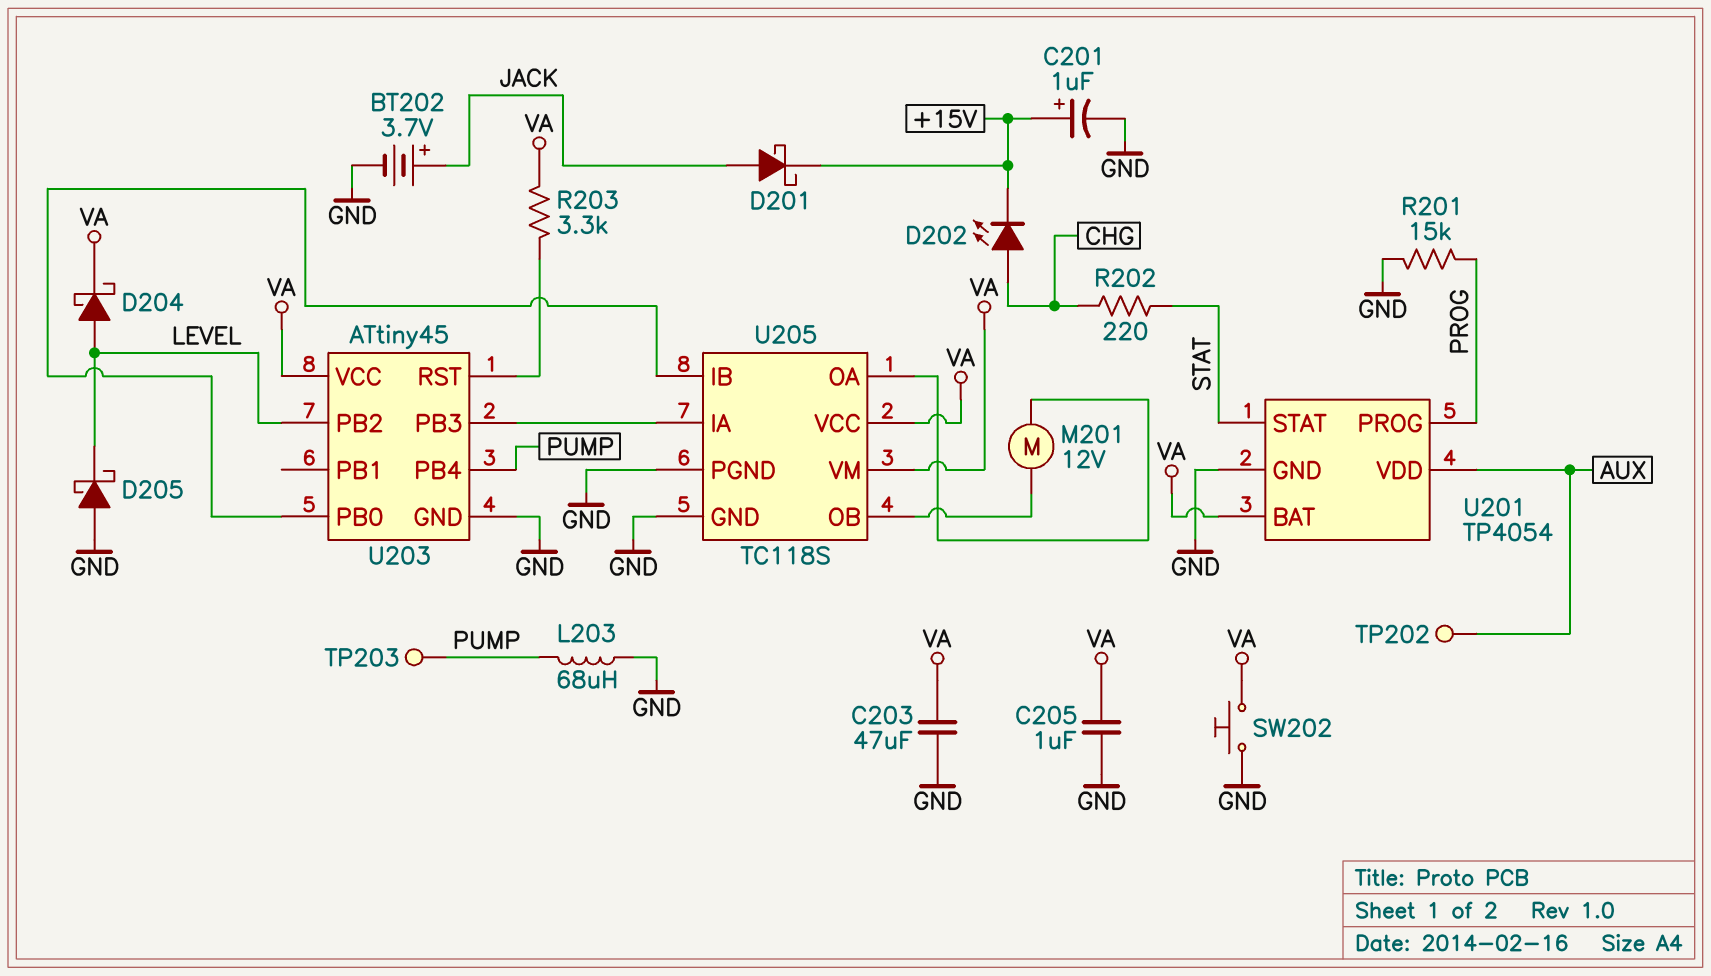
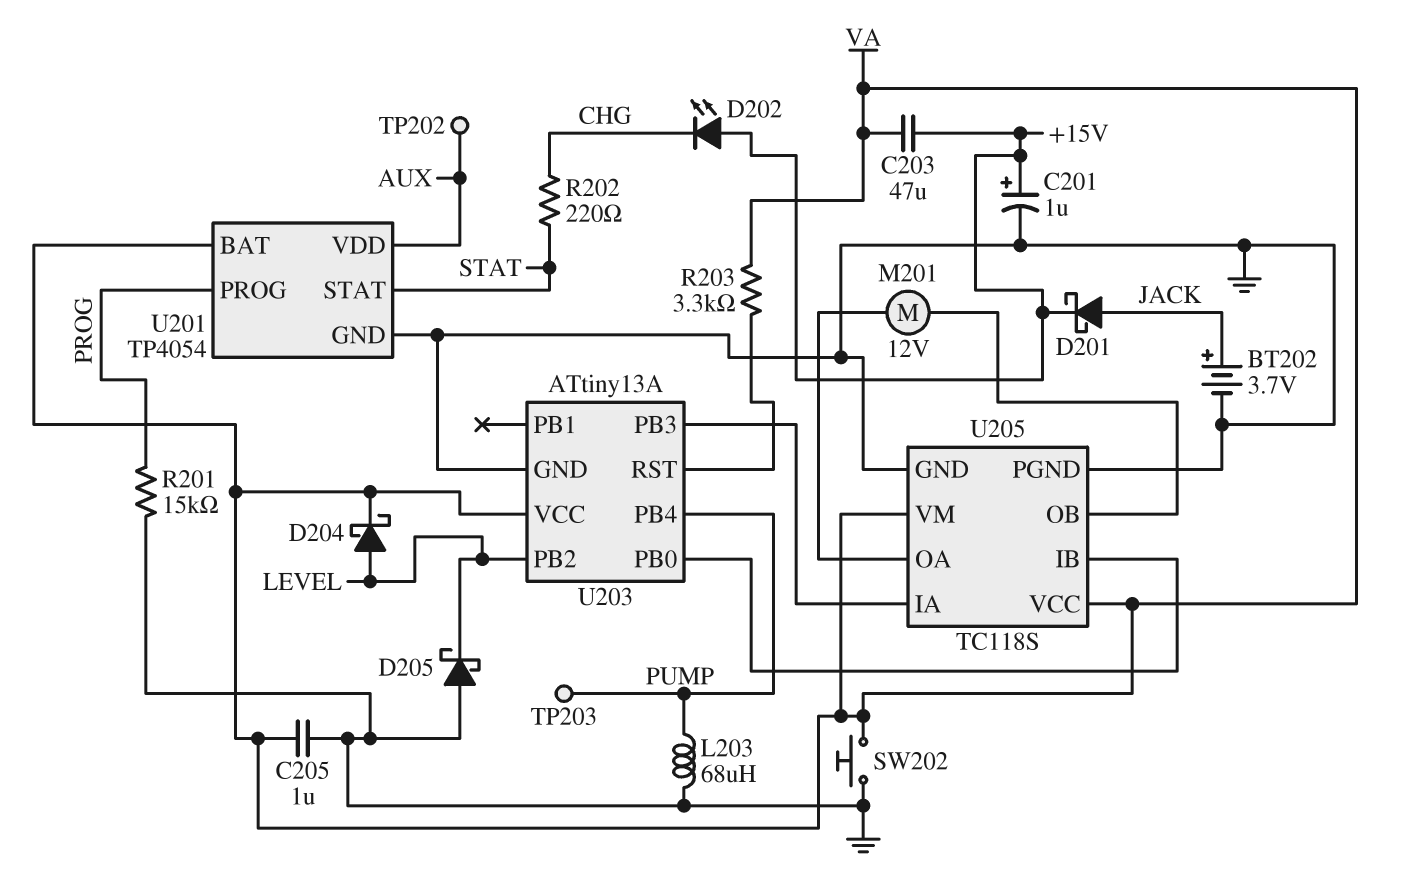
C203: 47uF (GND, VA) -> 47uF (+15V, VA)
D202: LED (A CHG, K +15V) -> LED (A +15V, K CHG)
U203: ATtiny45 -> ATtiny13A

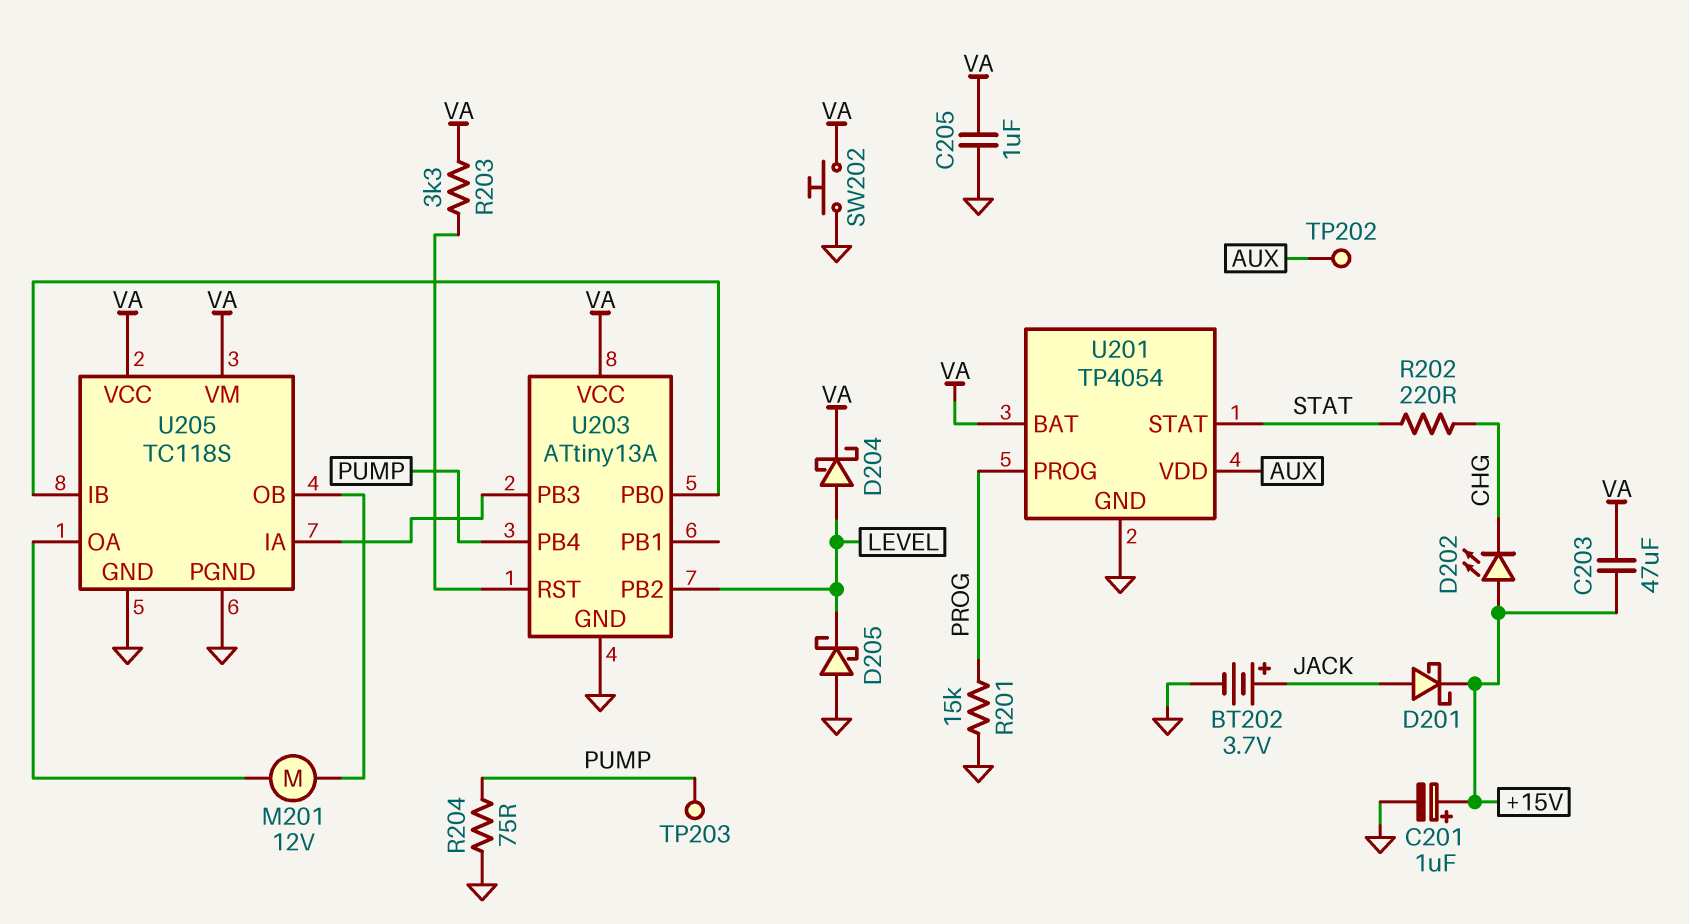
L203: 68uH (GND, PUMP) -> none
R204: none -> 75 (GND, PUMP)

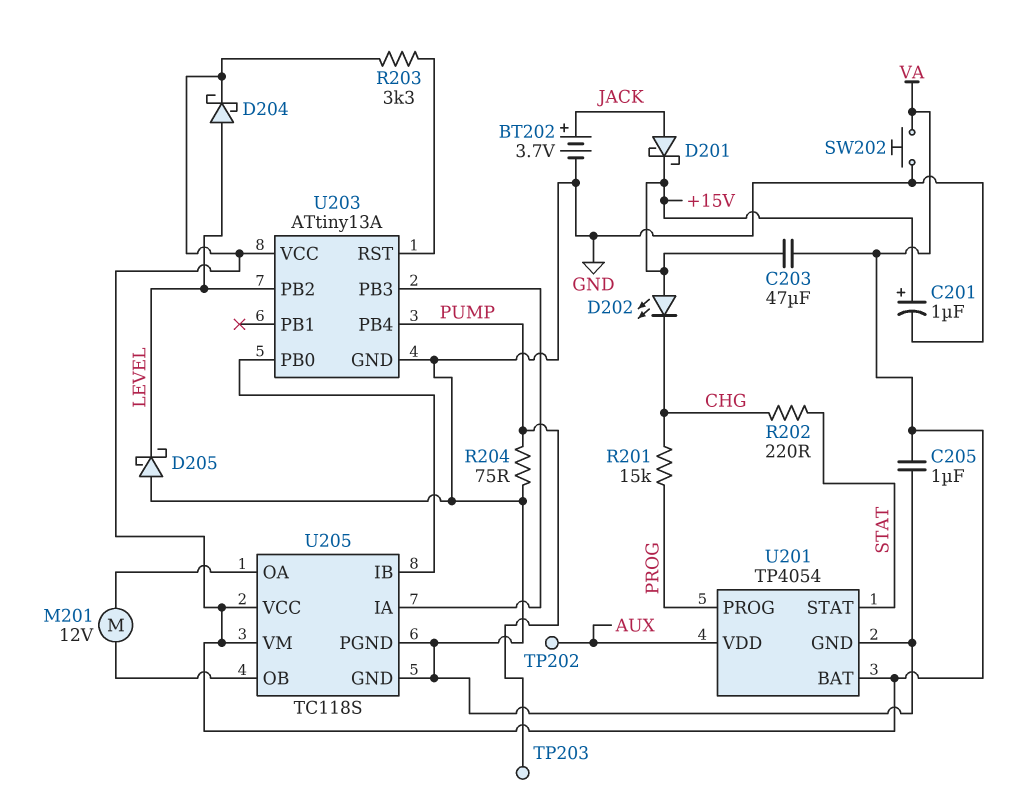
R201: 15k (GND, PROG) -> 15k (CHG, PROG)

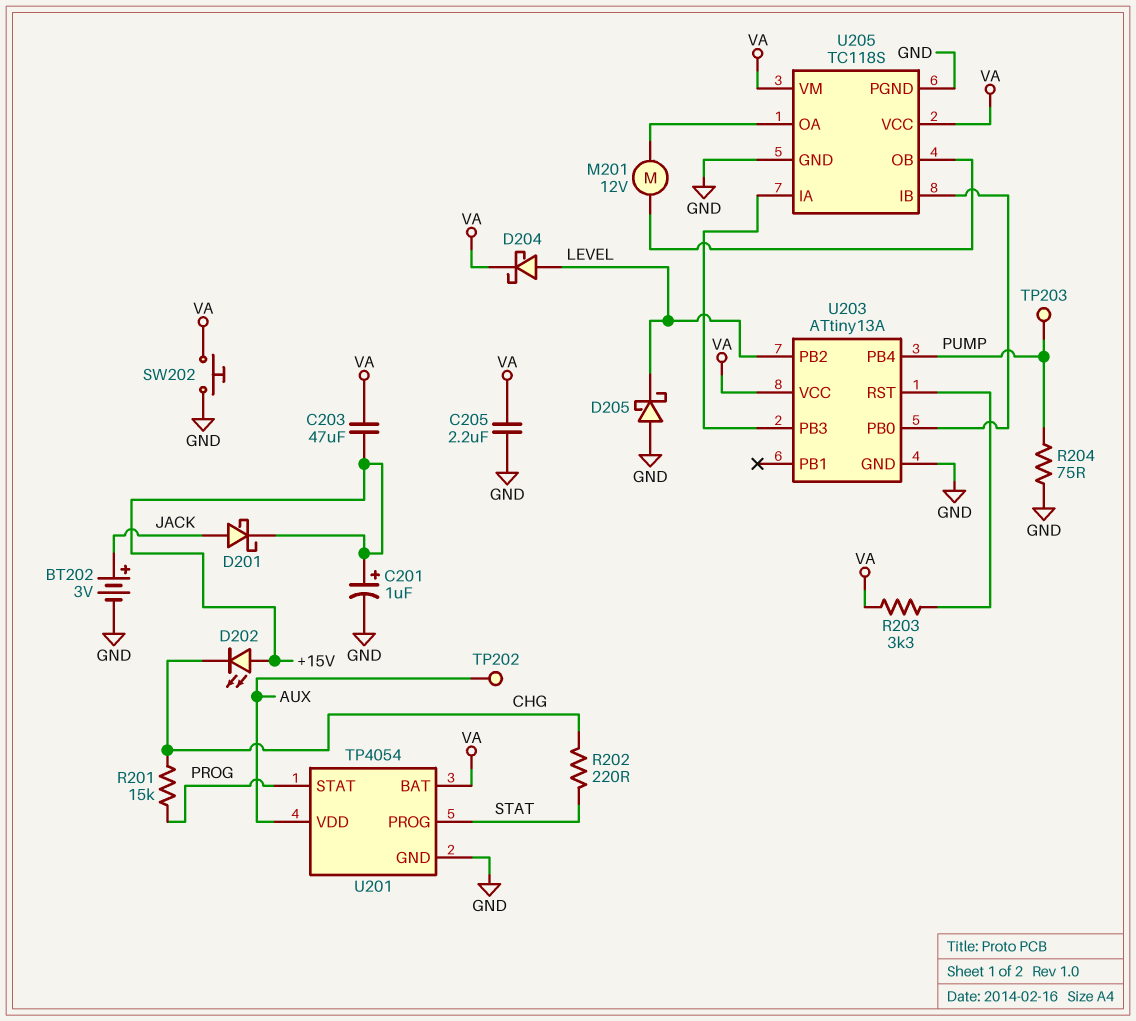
BT202: 3.7V (plus JACK, minus GND) -> 3V (plus JACK, minus GND)
C205: 1uF (GND, VA) -> 2.2uF (GND, VA)
U201 pin PROG: PROG -> STAT
U201 pin STAT: STAT -> PROG

